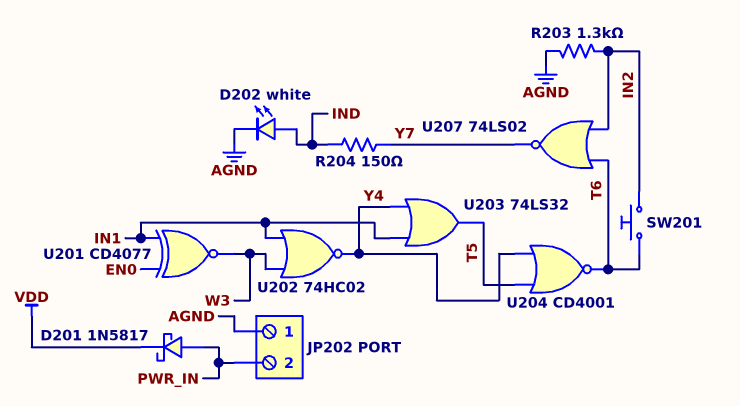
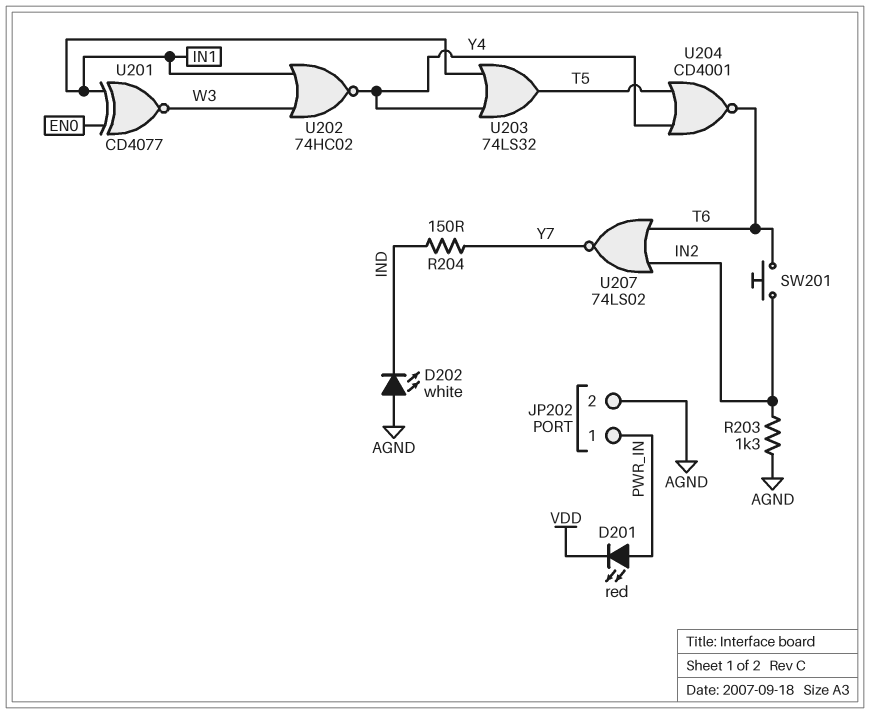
D201: schottky 1N5817 (A PWR_IN, K VDD) -> LED red (A PWR_IN, K VDD)
D202: LED white (A IND, K AGND) -> LED white (A AGND, K IND)
JP202 pin 1: AGND -> PWR_IN
JP202 pin 2: PWR_IN -> AGND

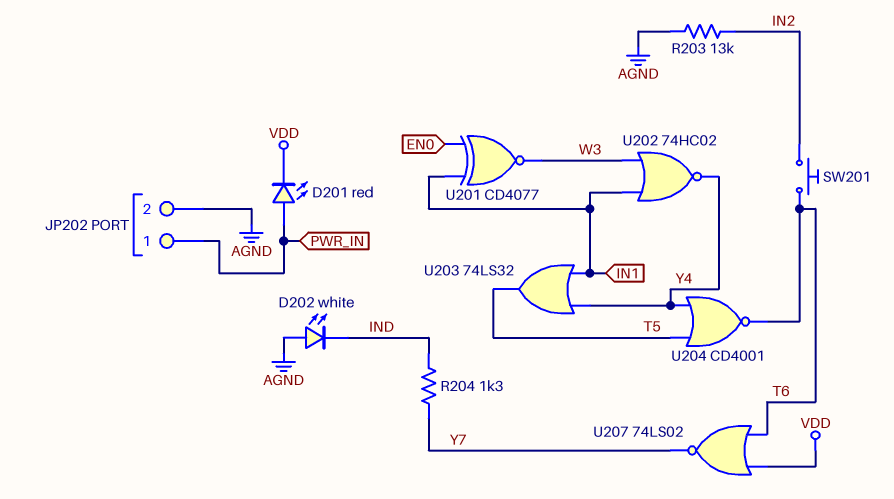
R203: 1.3k (AGND, IN2) -> 13k (AGND, IN2)
R204: 150 (IND, Y7) -> 1.3k (IND, Y7)
U207: NOR 74LS02 (in IN2, in T6, out Y7) -> NOR 74LS02 (in T6, in VDD, out Y7)

